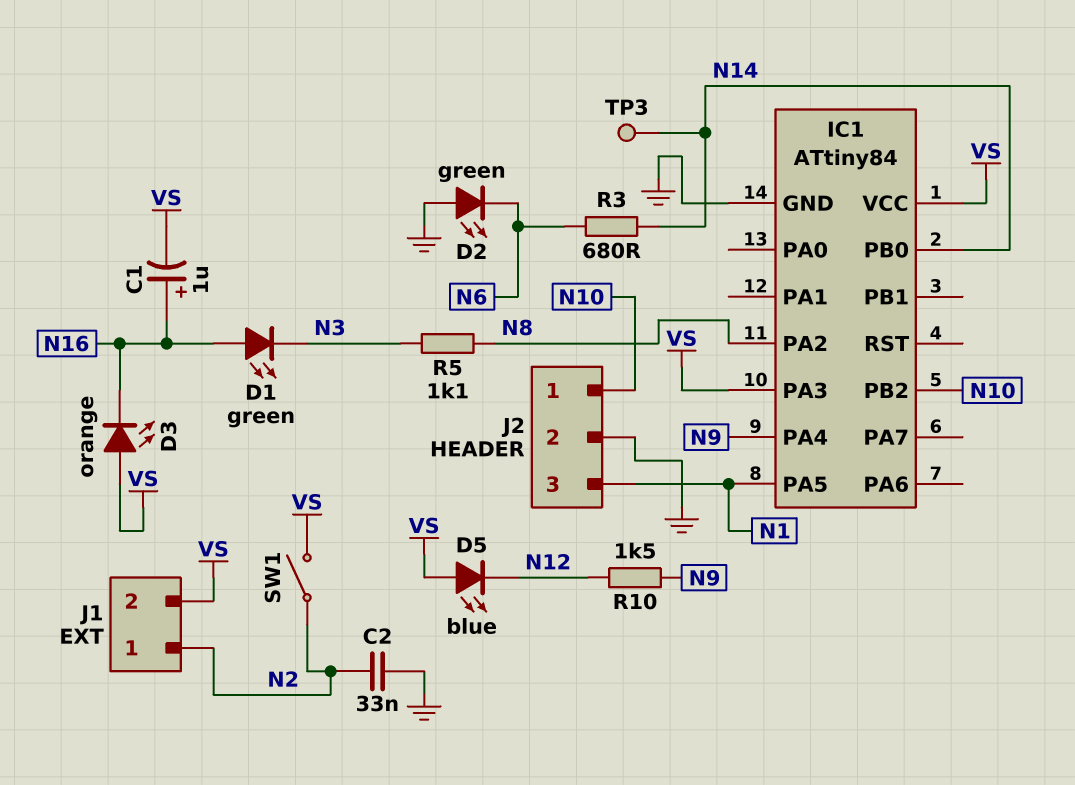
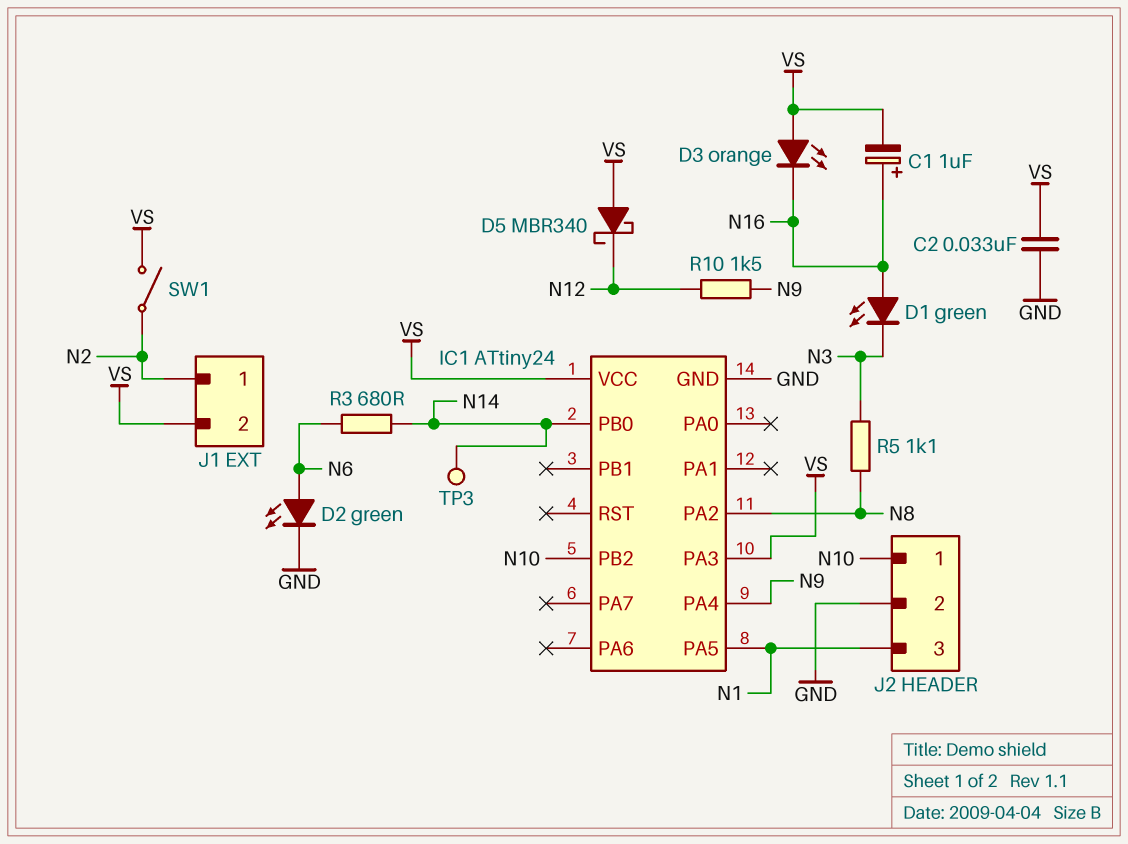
C2: 33nF (GND, N2) -> 33nF (GND, VS)
D2: LED green (A GND, K N6) -> LED green (A N6, K GND)
D5: LED blue (A VS, K N12) -> schottky MBR340 (A VS, K N12)
IC1: ATtiny84 -> ATtiny24

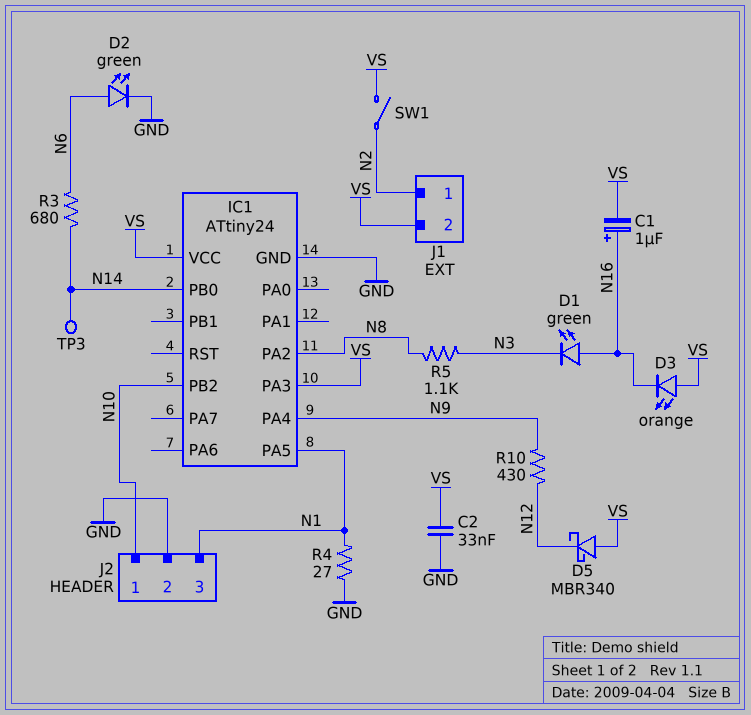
R4: none -> 27 (GND, N1)
R10: 1.5k (N9, N12) -> 430 (N9, N12)

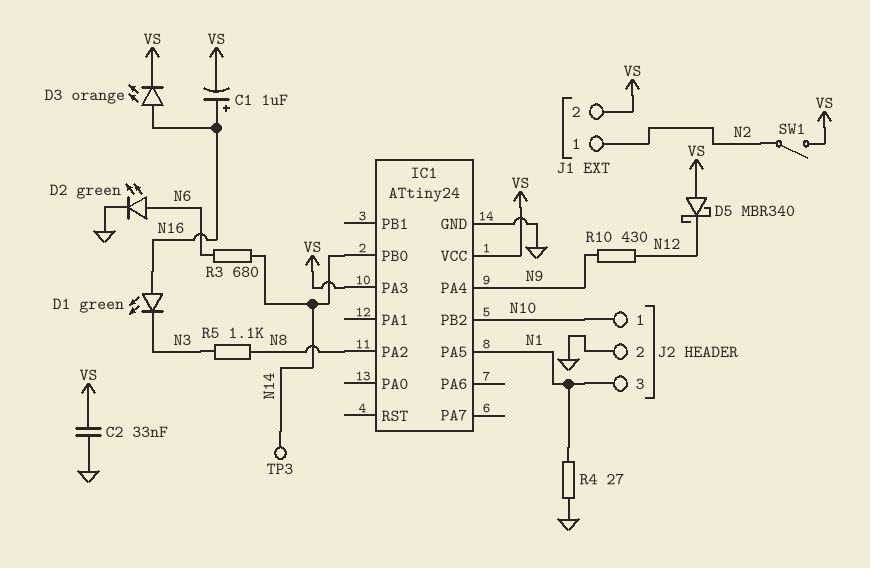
D3: LED orange (A VS, K N16) -> LED orange (A N16, K VS)

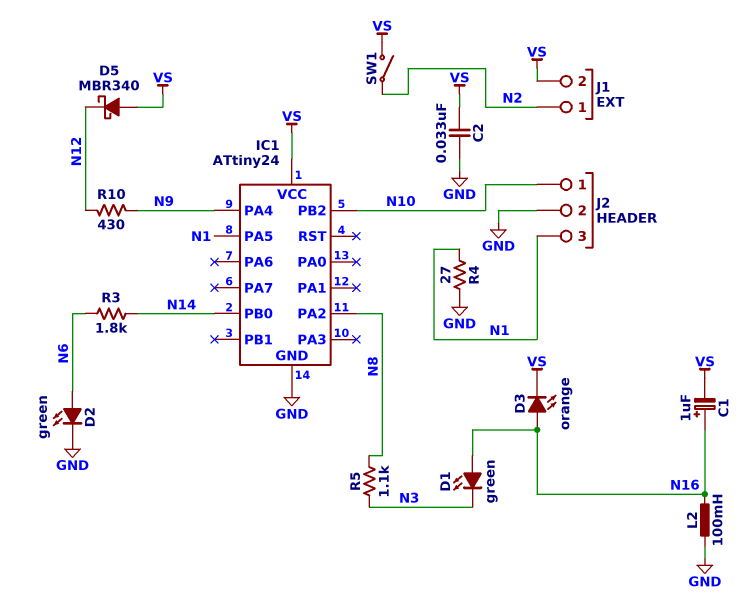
IC1 pin PA3: VS -> none
L2: none -> 100mH (GND, N16)
R3: 680 (N6, N14) -> 1.8k (N6, N14)
TP3: test point (N14) -> none

